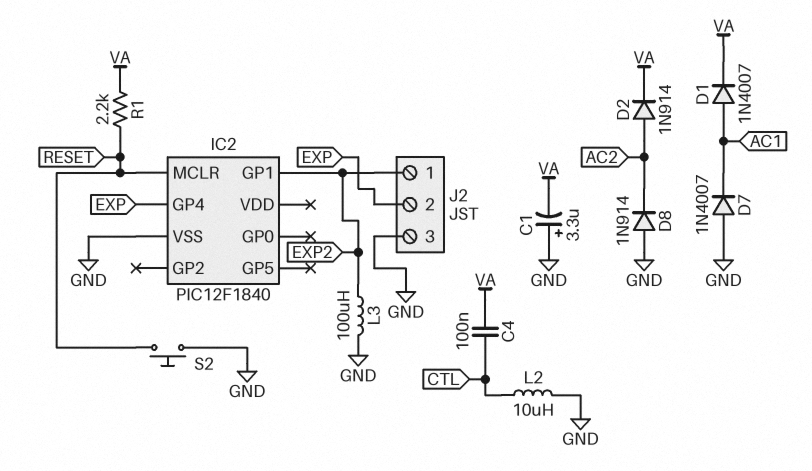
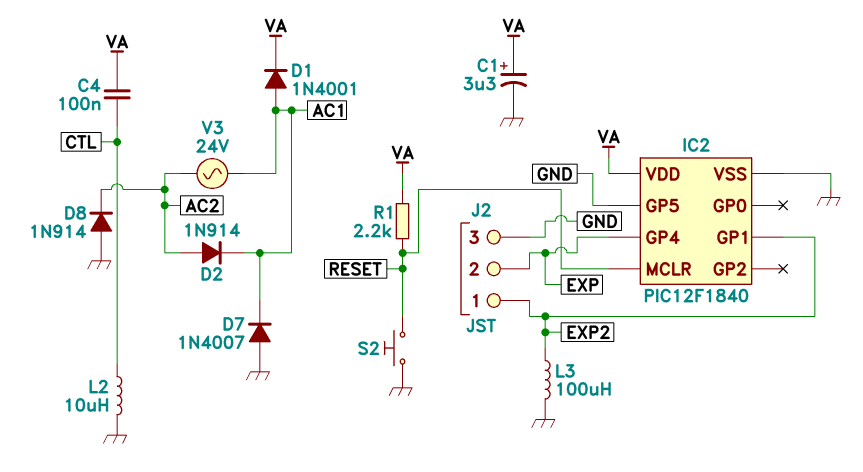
C1: 3.3uF (plus GND, minus VA) -> 3.3uF (plus VA, minus GND)
D1: diode 1N4007 (A AC1, K VA) -> diode 1N4001 (A AC1, K VA)
D2: diode 1N914 (A AC2, K VA) -> diode 1N914 (A AC2, K AC1)
IC2 pin GP5: none -> GND
IC2 pin VDD: none -> VA
V3: none -> AC 24V (AC1, AC2)

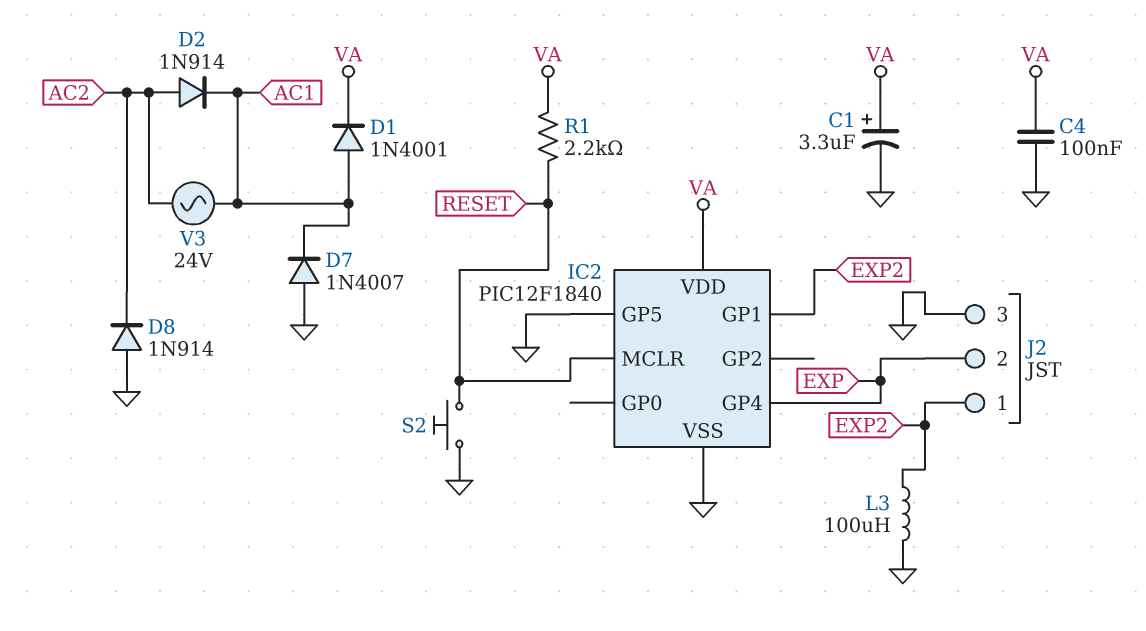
C4: 100nF (CTL, VA) -> 100nF (GND, VA)
L2: 10uH (CTL, GND) -> none

